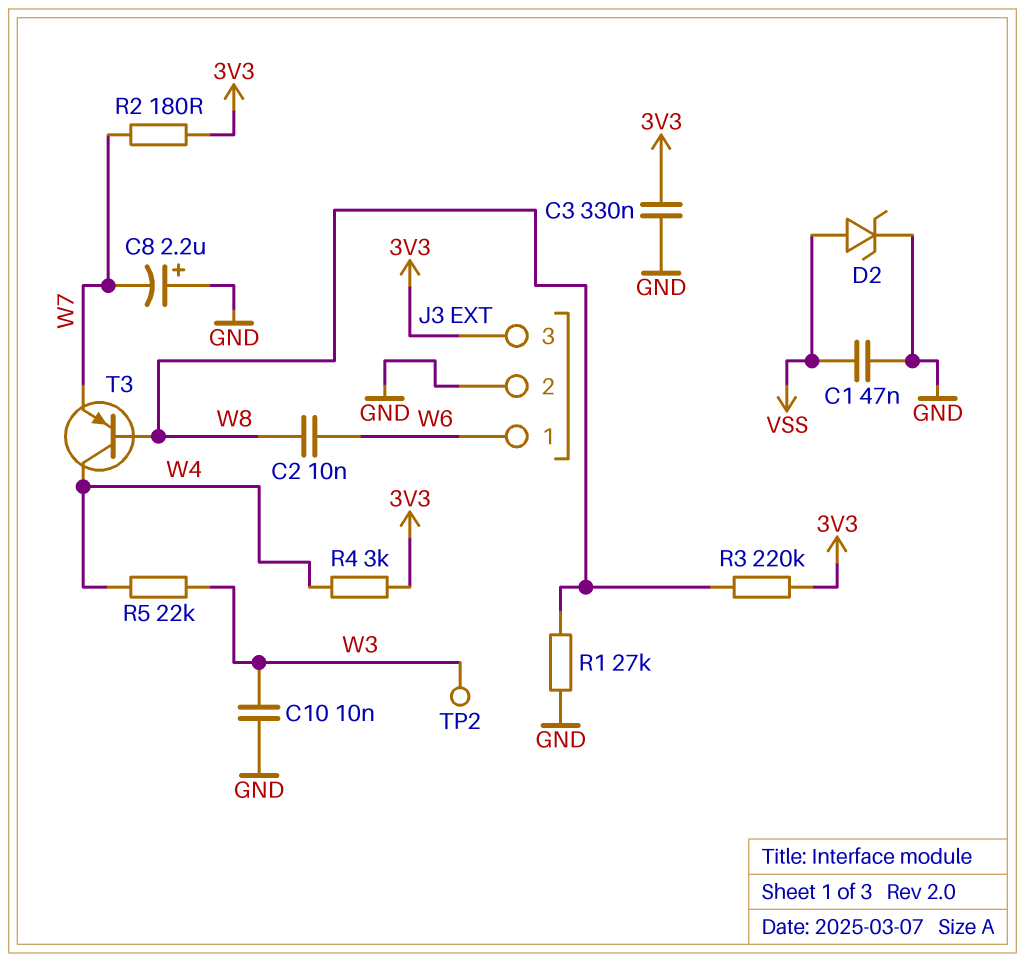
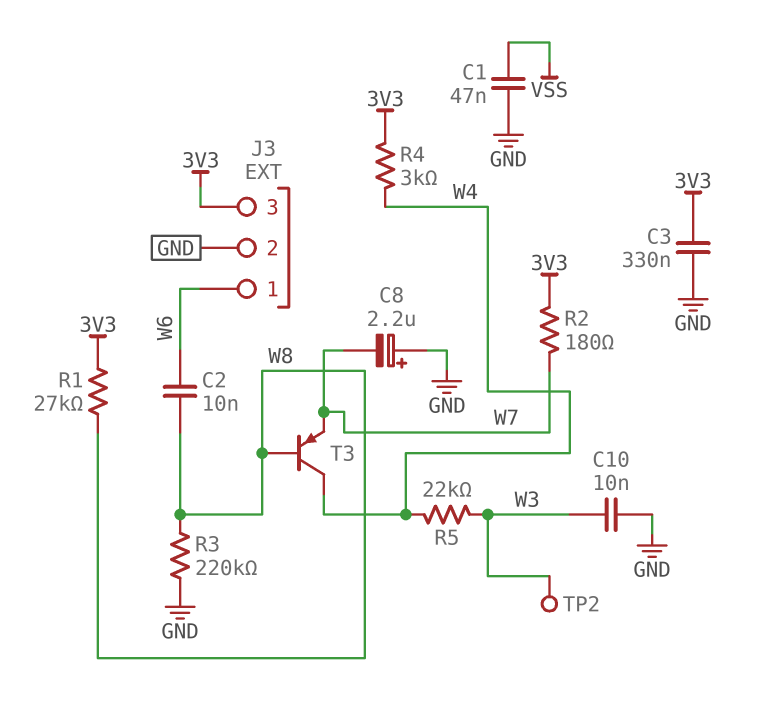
D2: zener (A VSS, K GND) -> none
R1: 27k (GND, W8) -> 27k (3V3, W8)
R3: 220k (3V3, W8) -> 220k (GND, W8)

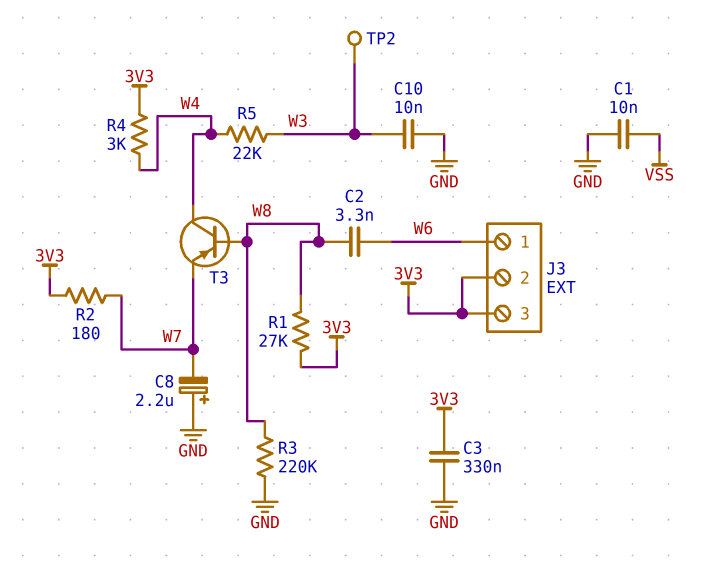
C1: 47nF (GND, VSS) -> 10nF (GND, VSS)
C2: 10nF (W6, W8) -> 3.3nF (W6, W8)
J3 pin 2: GND -> 3V3

